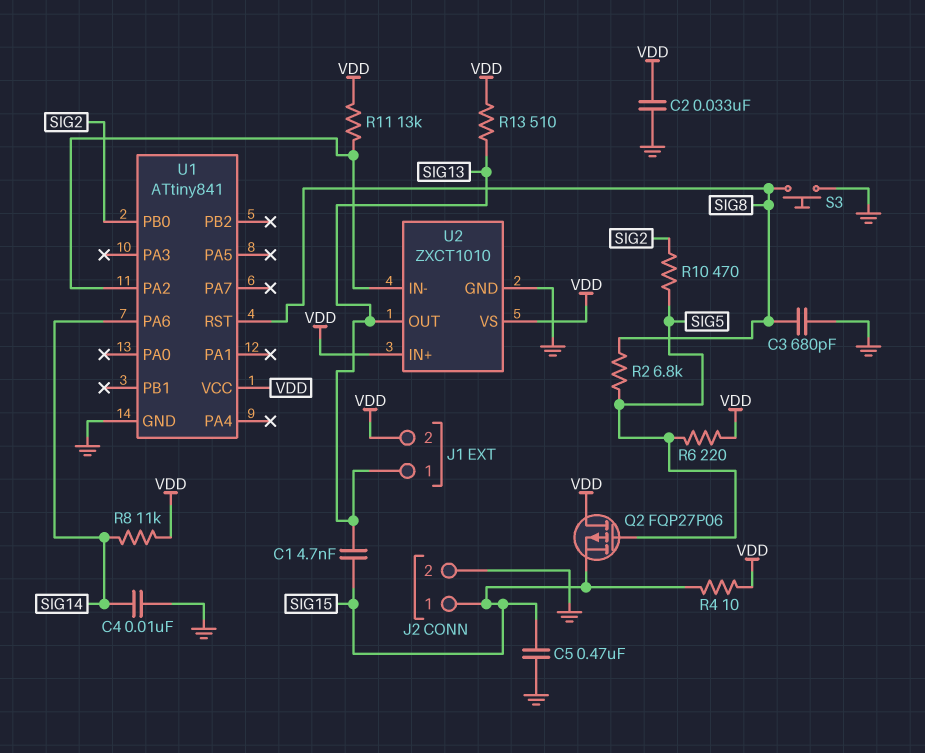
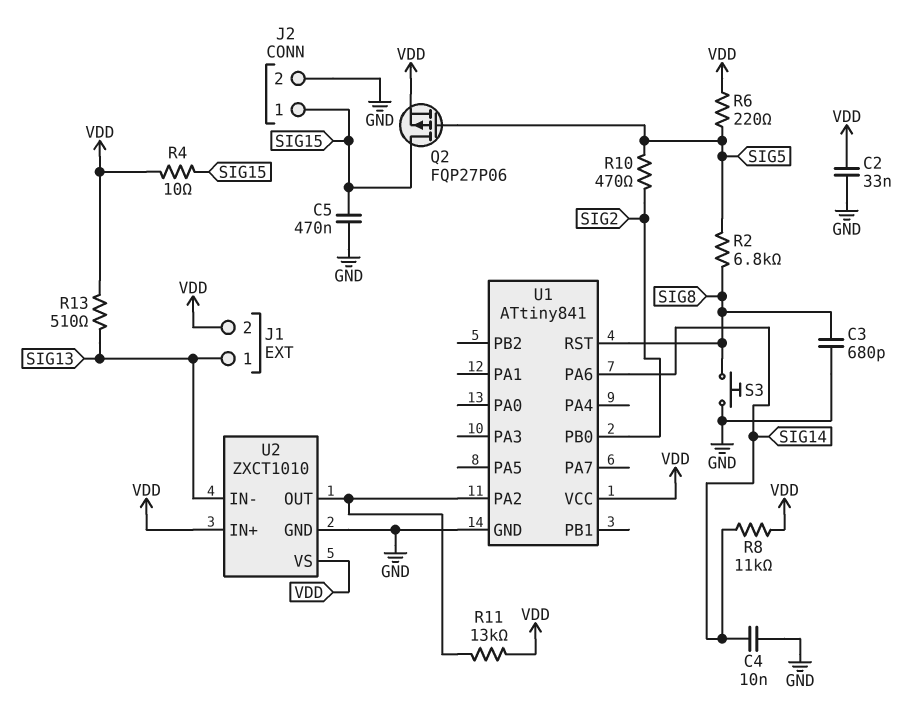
C1: 4.7nF (SIG13, SIG15) -> none
Q2: PMOS FQP27P06 (G SIG5, D VDD, S SIG15) -> PMOS FQP27P06 (G SIG5, D SIG15, S VDD)
U2 pin IN-: U1/PA2 -> SIG13
U2 pin OUT: SIG13 -> U1/PA2

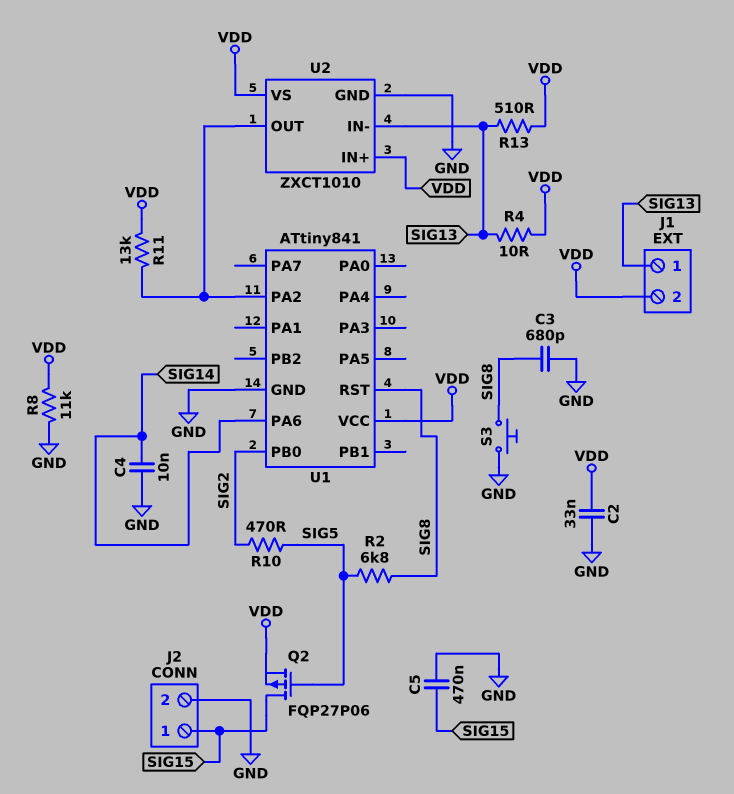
R4: 10 (SIG15, VDD) -> 10 (SIG13, VDD)
R6: 220 (SIG5, VDD) -> none
R8: 11k (SIG14, VDD) -> 11k (GND, VDD)

